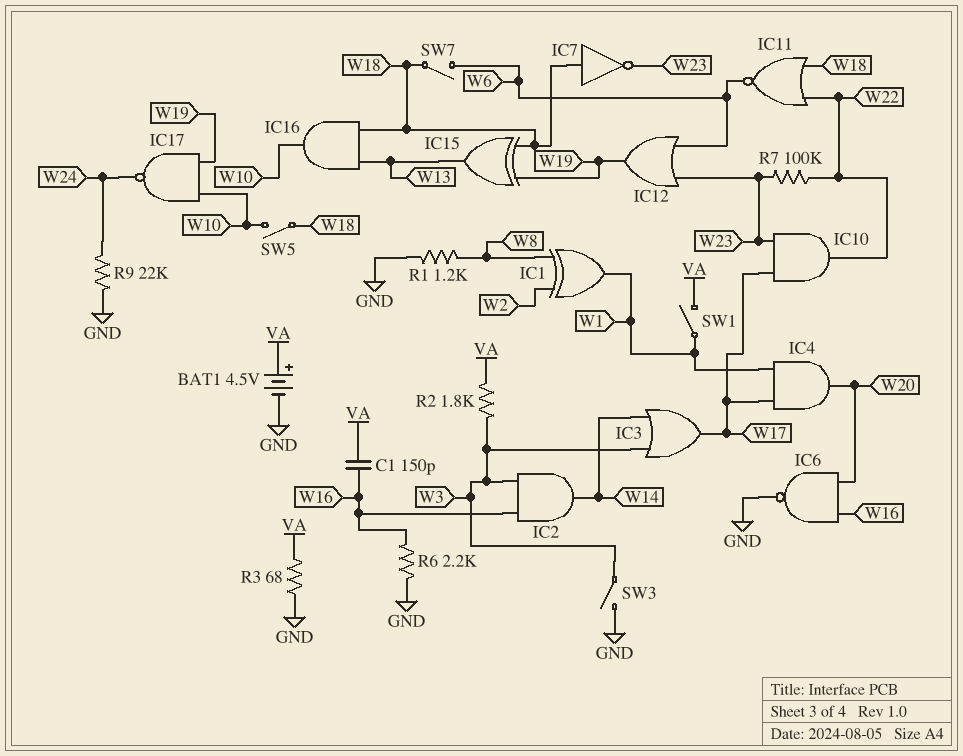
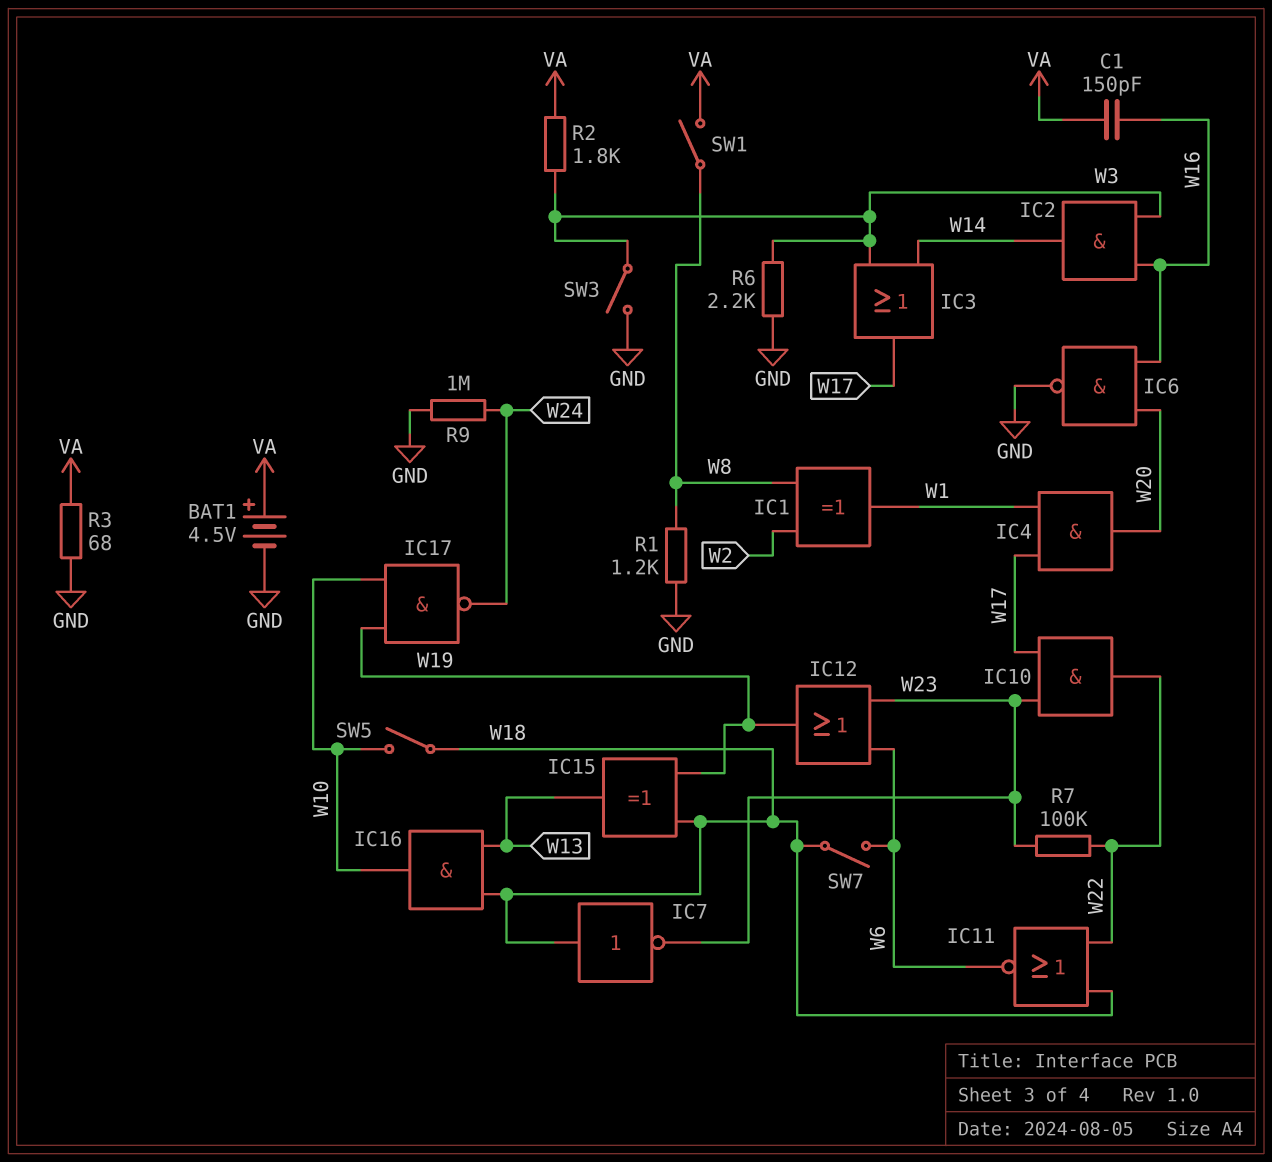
R6: 2.2k (GND, W16) -> 2.2k (GND, W3)
R9: 22k (GND, W24) -> 1M (GND, W24)
SW1: switch (VA, W1) -> switch (VA, W8)

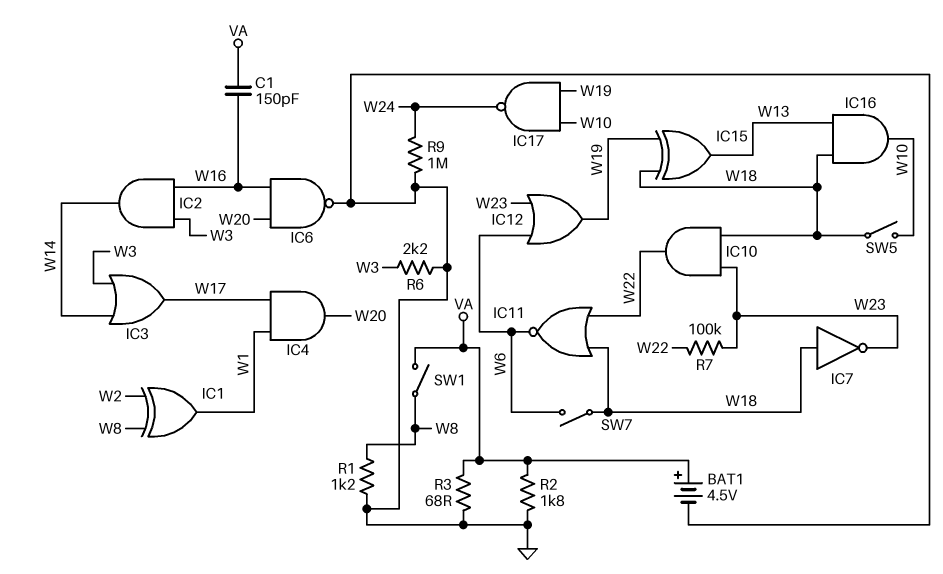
IC10: AND (in W17, in W23, out W22) -> AND (in W18, in W23, out W22)
R2: 1.8k (VA, W3) -> 1.8k (GND, VA)
SW3: switch (GND, W3) -> none

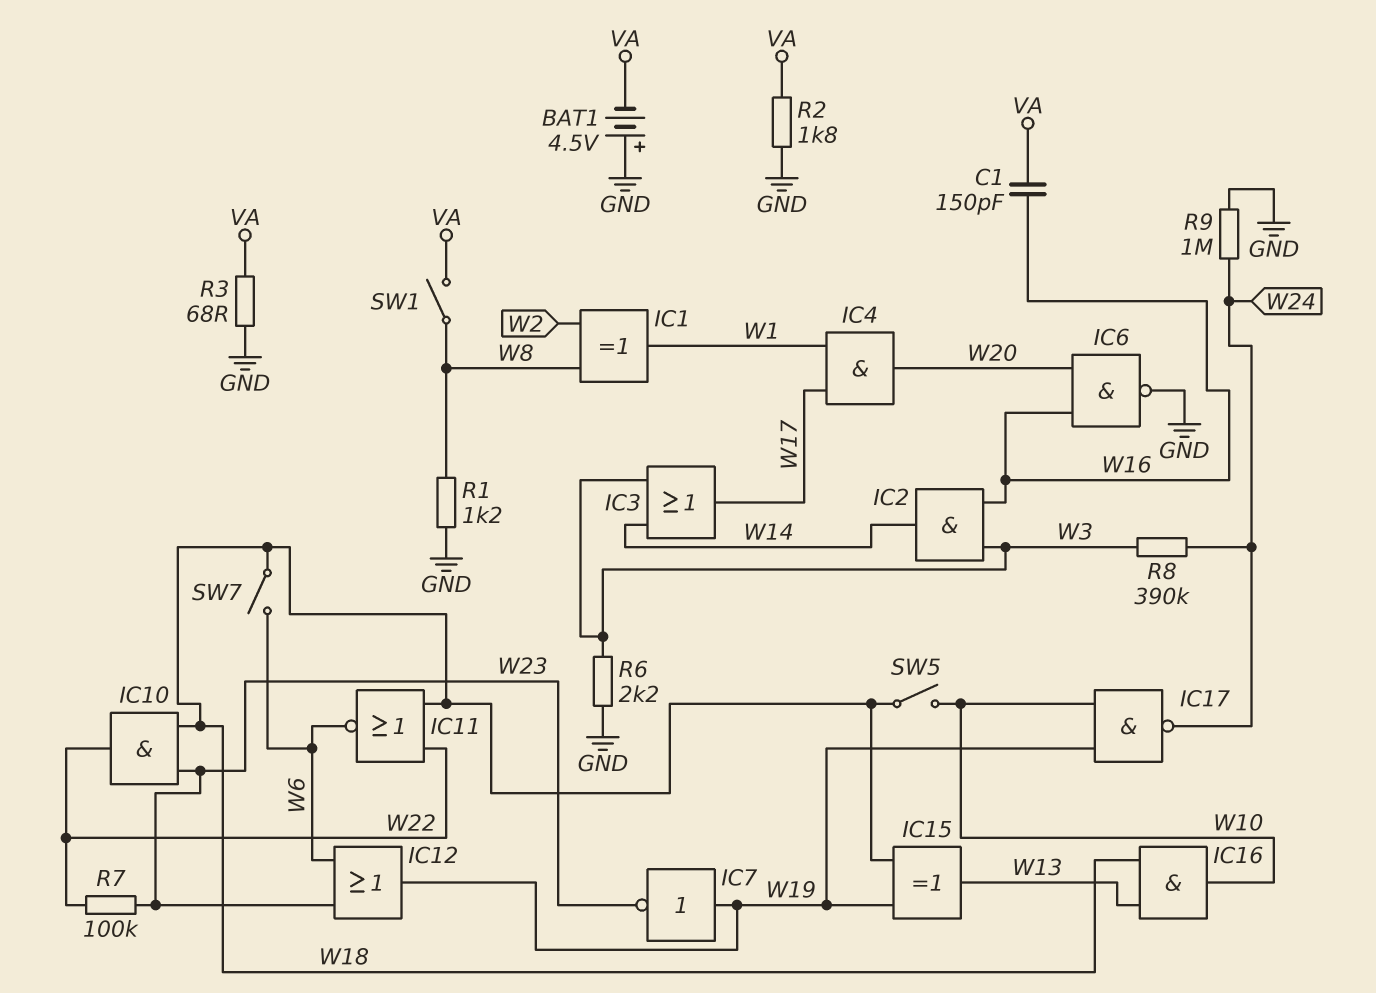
BAT1: 4.5V (plus VA, minus GND) -> 4.5V (plus GND, minus VA)
IC7: NOT (in W18, out W23) -> NOT (in W19, out W23)
R8: none -> 390k (W3, W24)

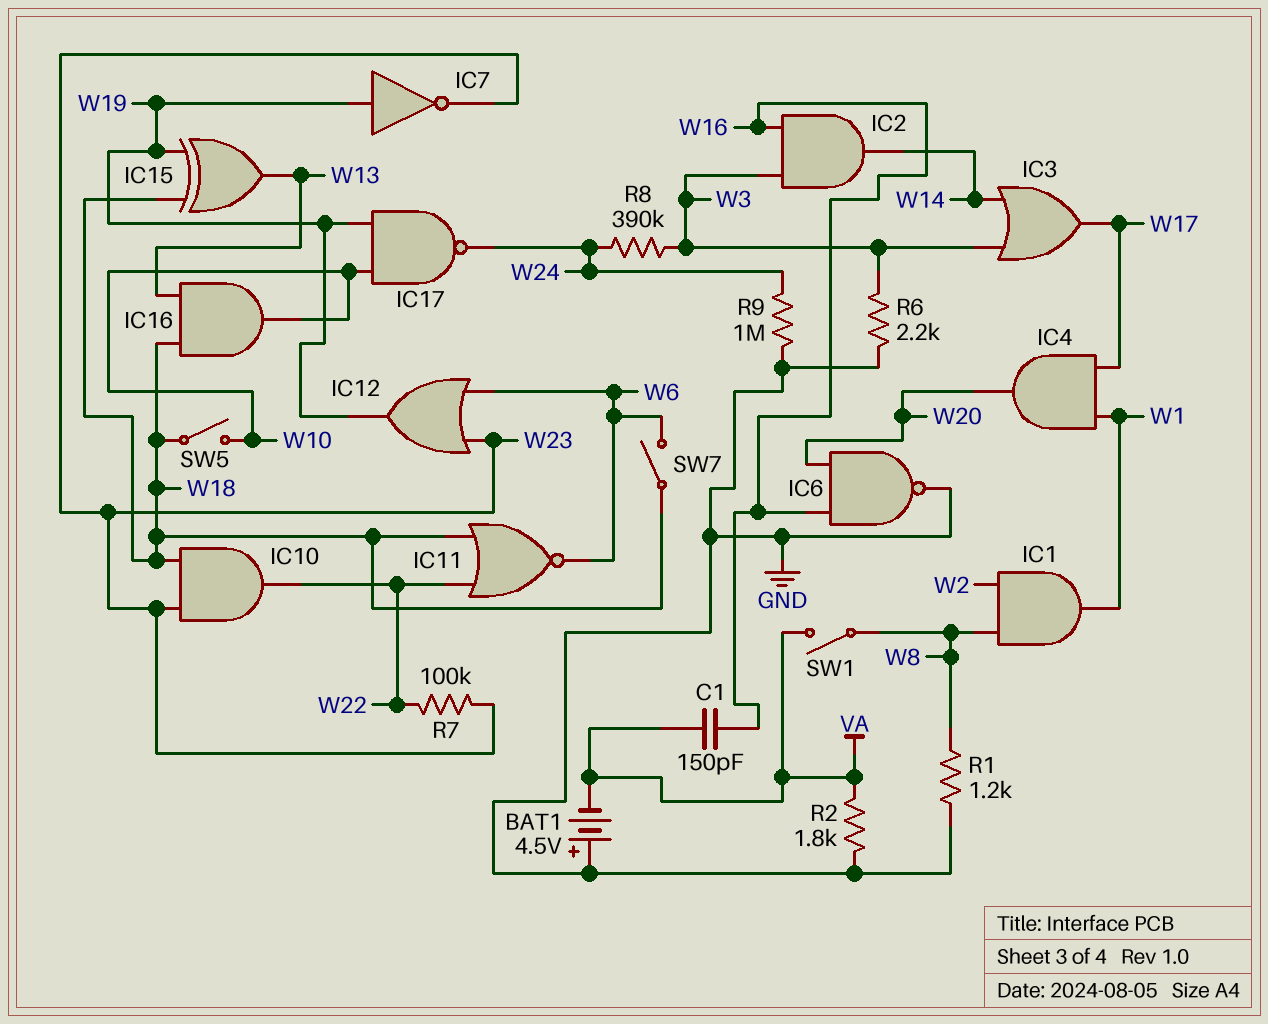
IC1: XOR (in W2, in W8, out W1) -> AND (in W2, in W8, out W1)
R3: 68 (GND, VA) -> none

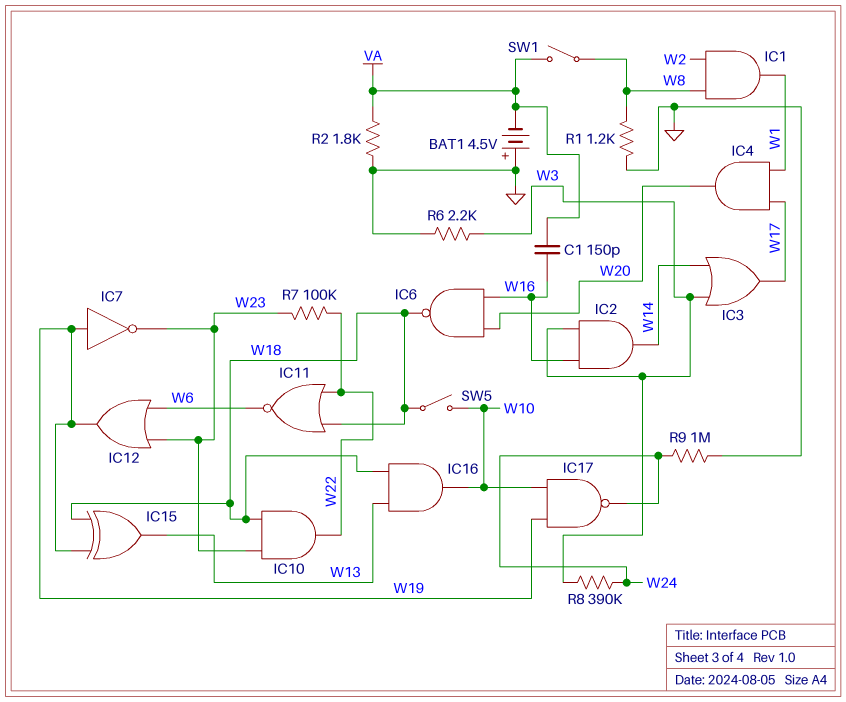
IC6: NAND (in W16, in W20, out GND) -> NAND (in W16, in W20, out W18)
SW7: switch (W6, W18) -> none

